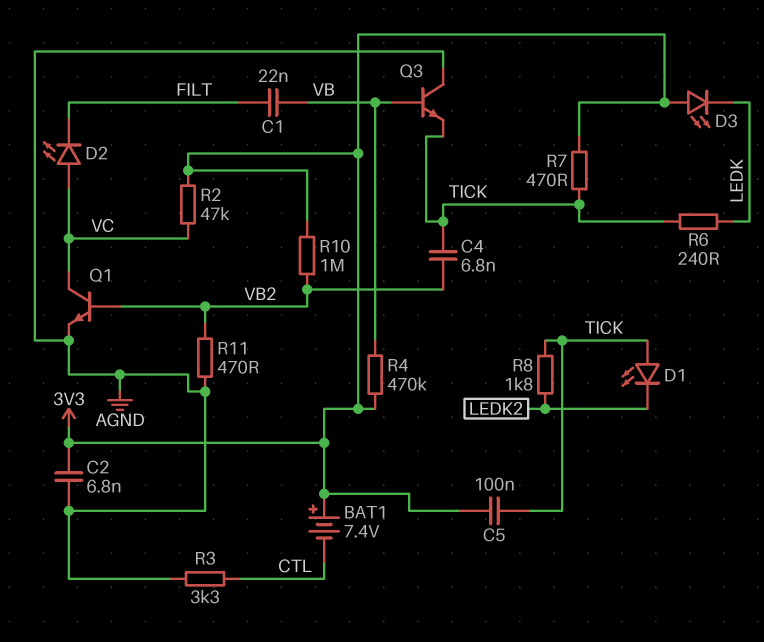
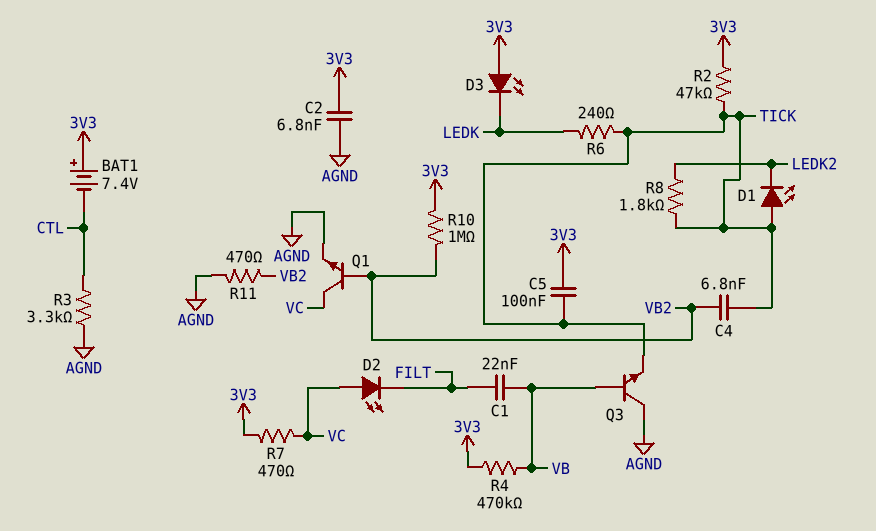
R2: 47k (3V3, VC) -> 47k (3V3, TICK)
R7: 470 (3V3, TICK) -> 470 (3V3, VC)

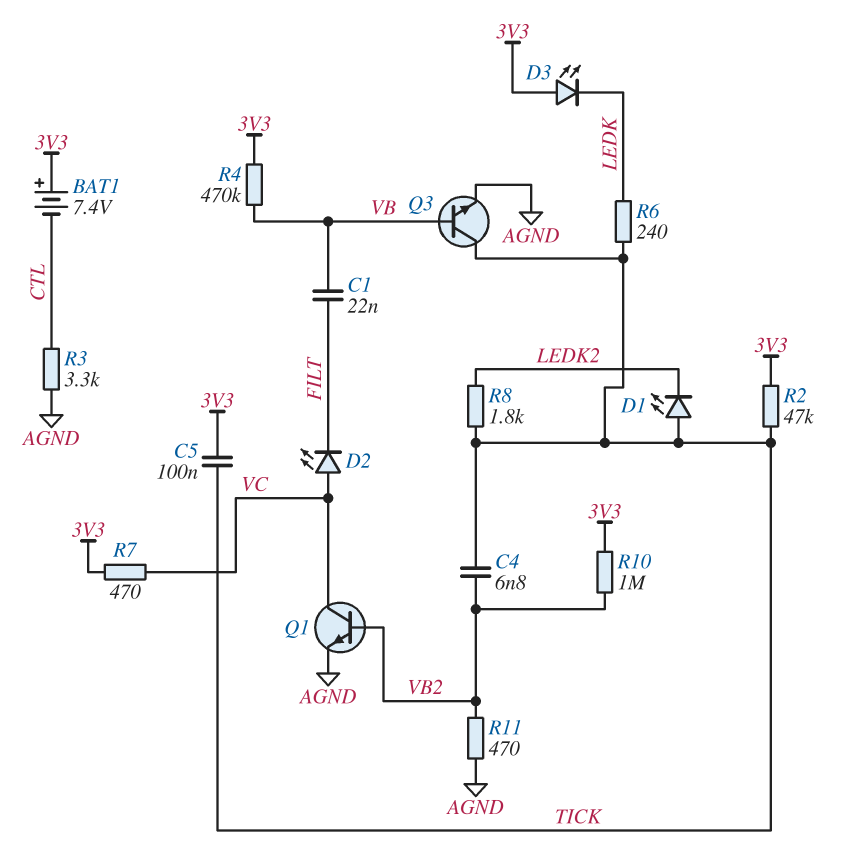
C2: 6.8nF (3V3, AGND) -> none
Q3: NPN (B VB, C AGND, E TICK) -> NPN (B VB, C TICK, E AGND)

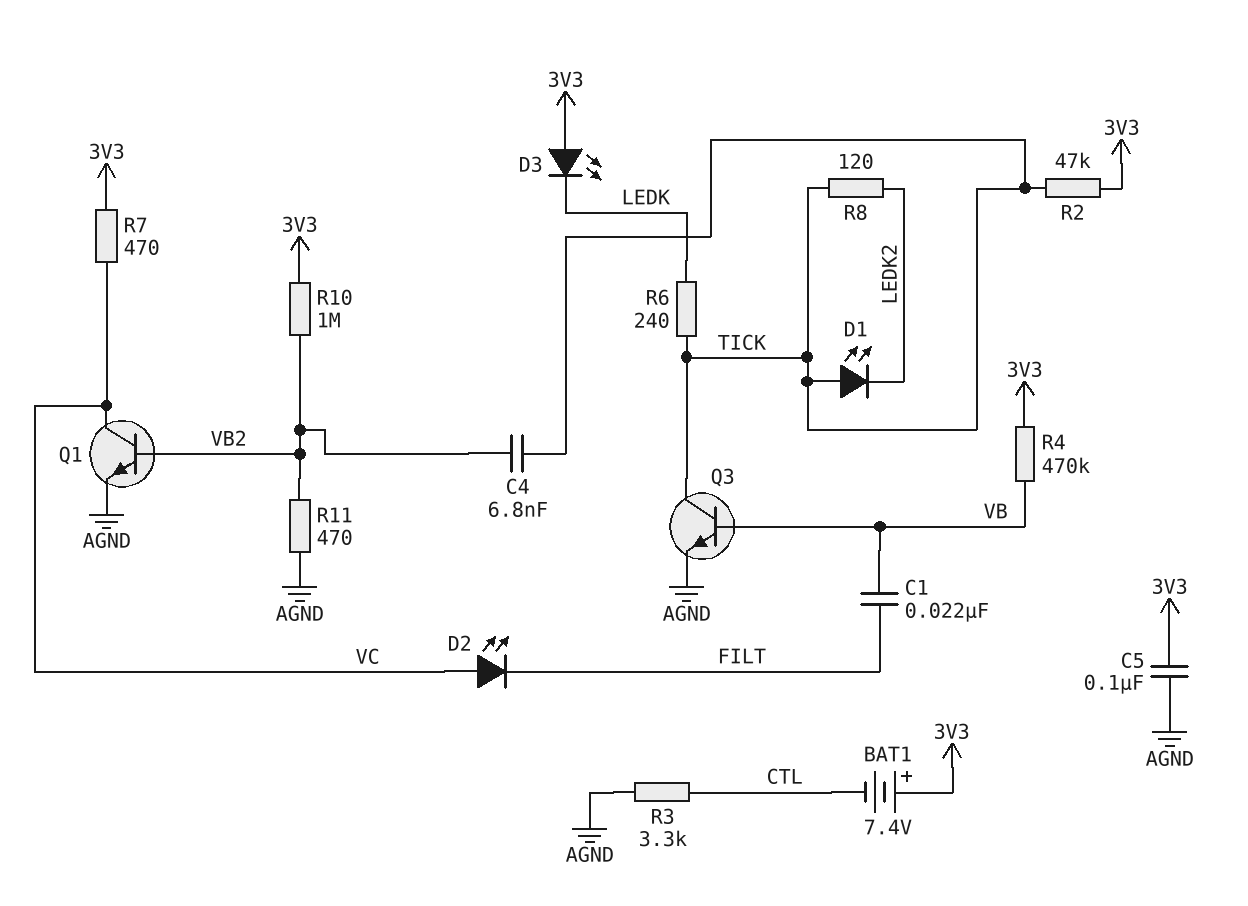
C5: 100nF (3V3, TICK) -> 100nF (3V3, AGND)
R8: 1.8k (LEDK2, TICK) -> 120 (LEDK2, TICK)

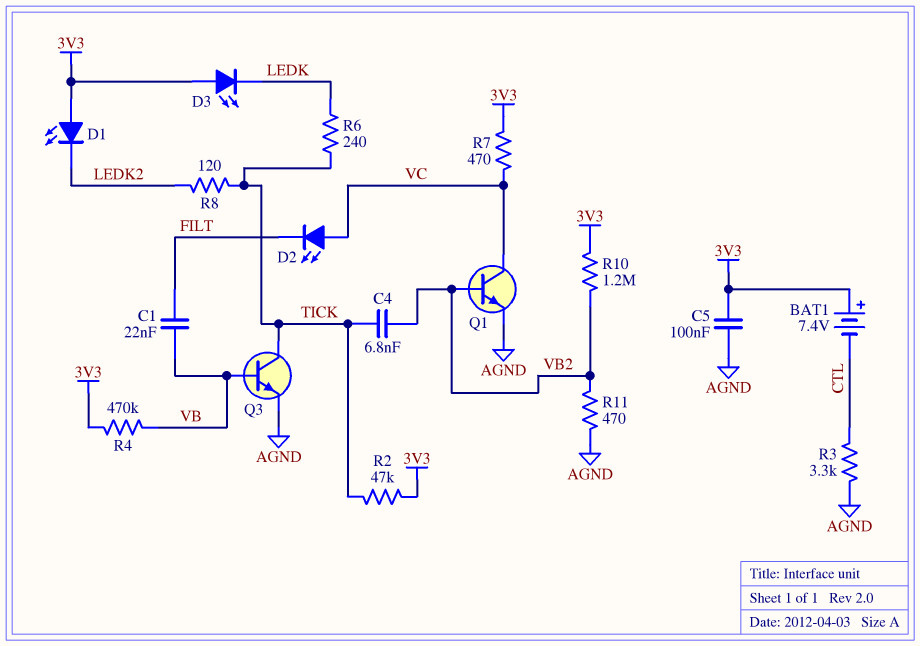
D1: LED (A TICK, K LEDK2) -> LED (A 3V3, K LEDK2)
R10: 1M (3V3, VB2) -> 1.2M (3V3, VB2)

